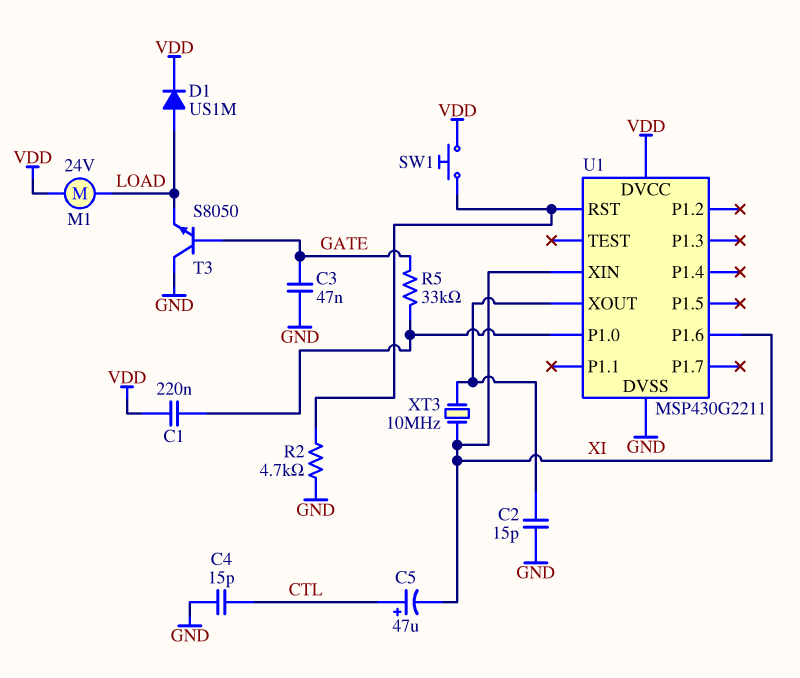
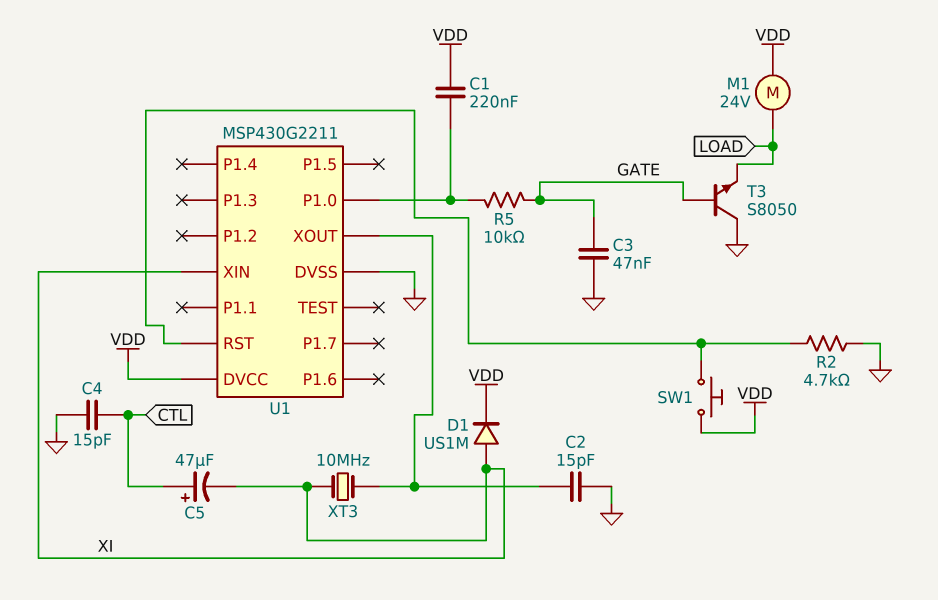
D1: diode US1M (A LOAD, K VDD) -> diode US1M (A XI, K VDD)
R5: 33k (GATE, U1/P1.0) -> 10k (GATE, U1/P1.0)
U1 pin P1.6: XI -> none

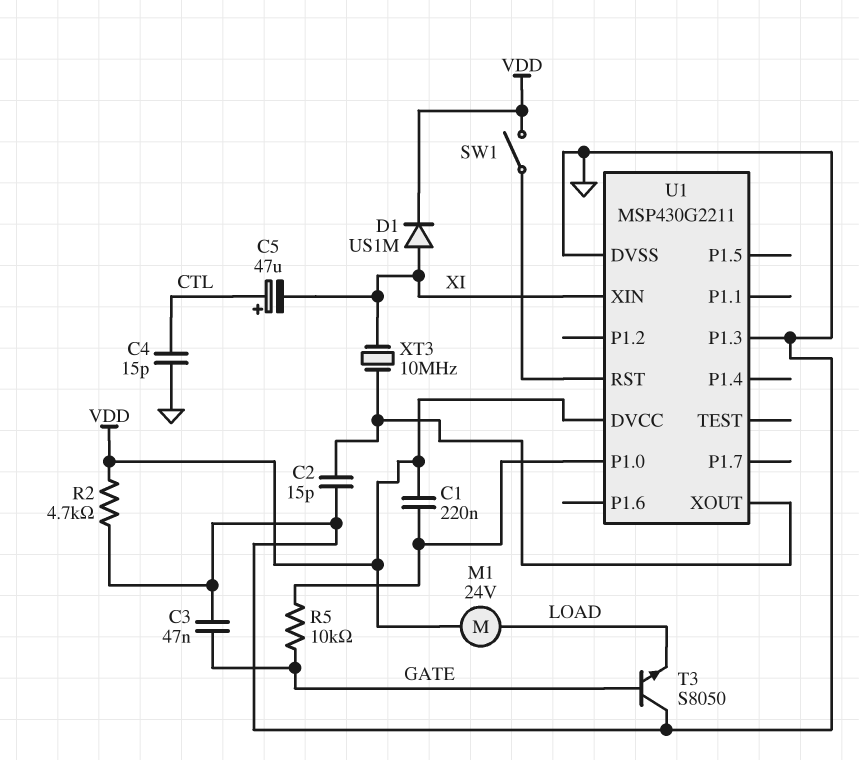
R2: 4.7k (GND, U1/RST) -> 4.7k (GND, VDD)
SW1: button (U1/RST, VDD) -> switch (U1/RST, VDD)
U1 pin P1.3: none -> GND

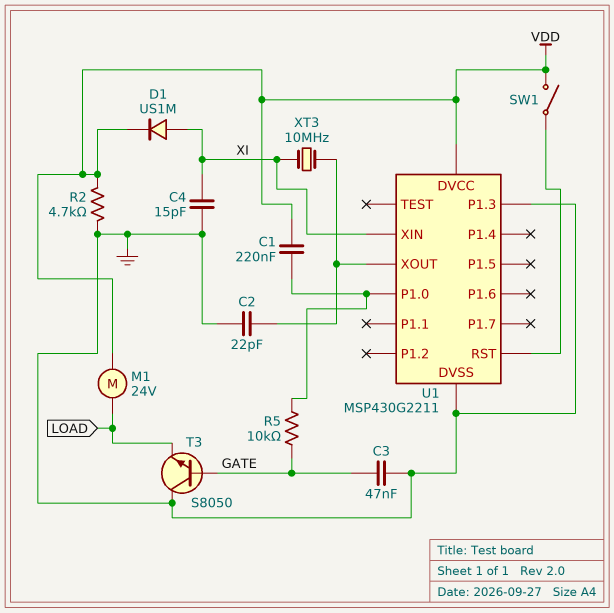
C2: 15pF (GND, U1/XOUT) -> 22pF (GND, U1/XOUT)
C4: 15pF (CTL, GND) -> 15pF (GND, XI)
C5: 47uF (plus CTL, minus XI) -> none

